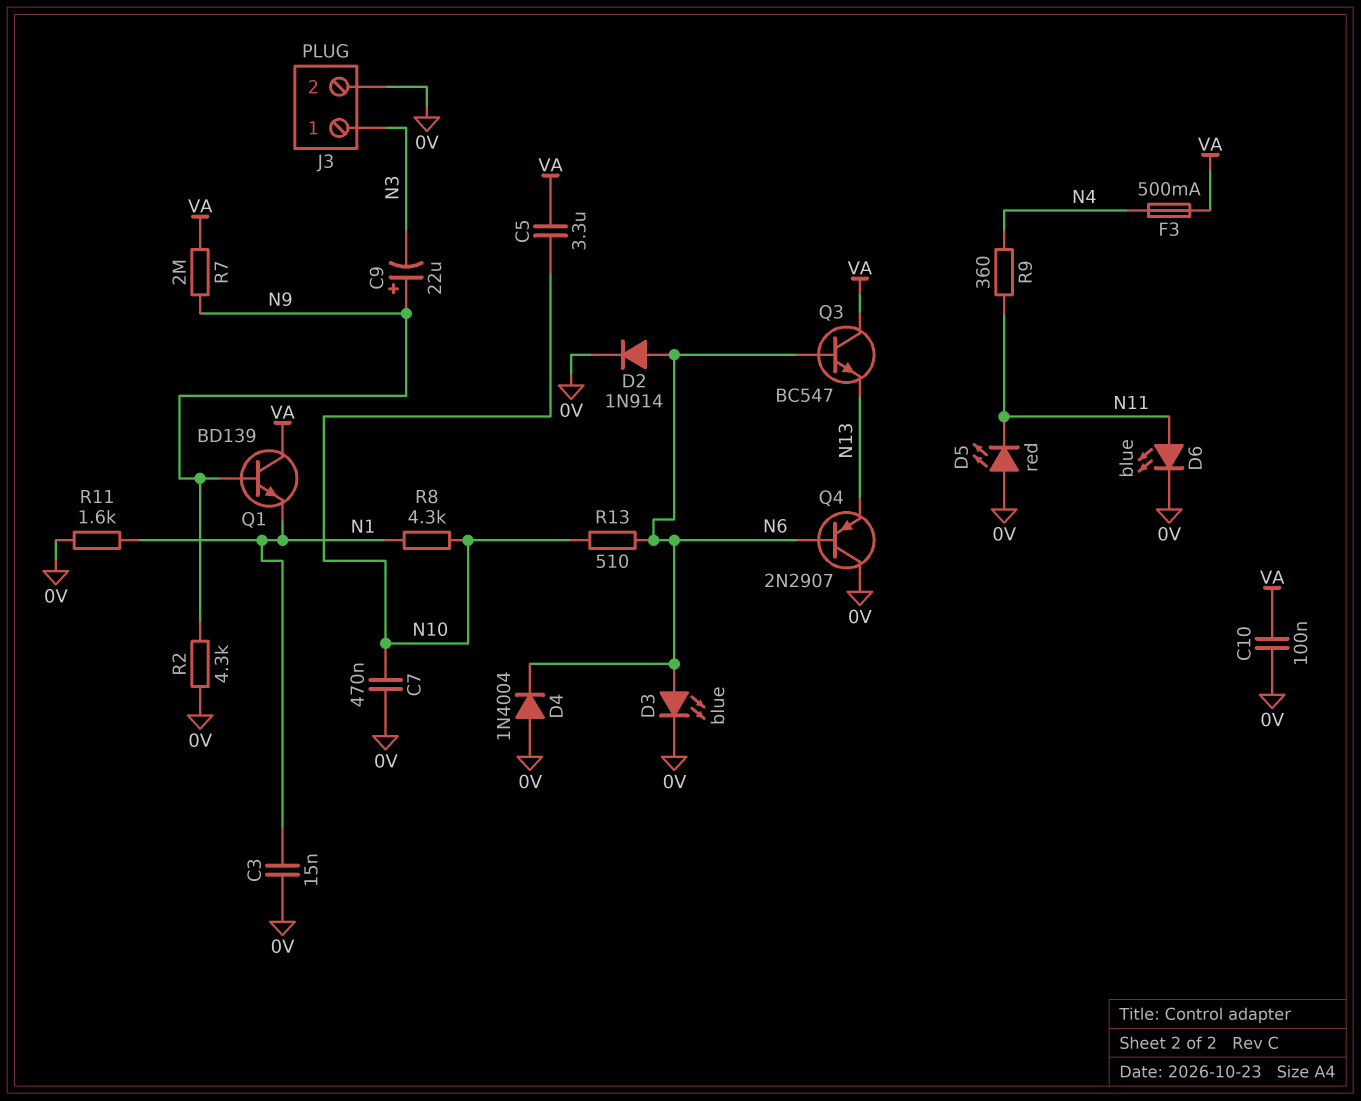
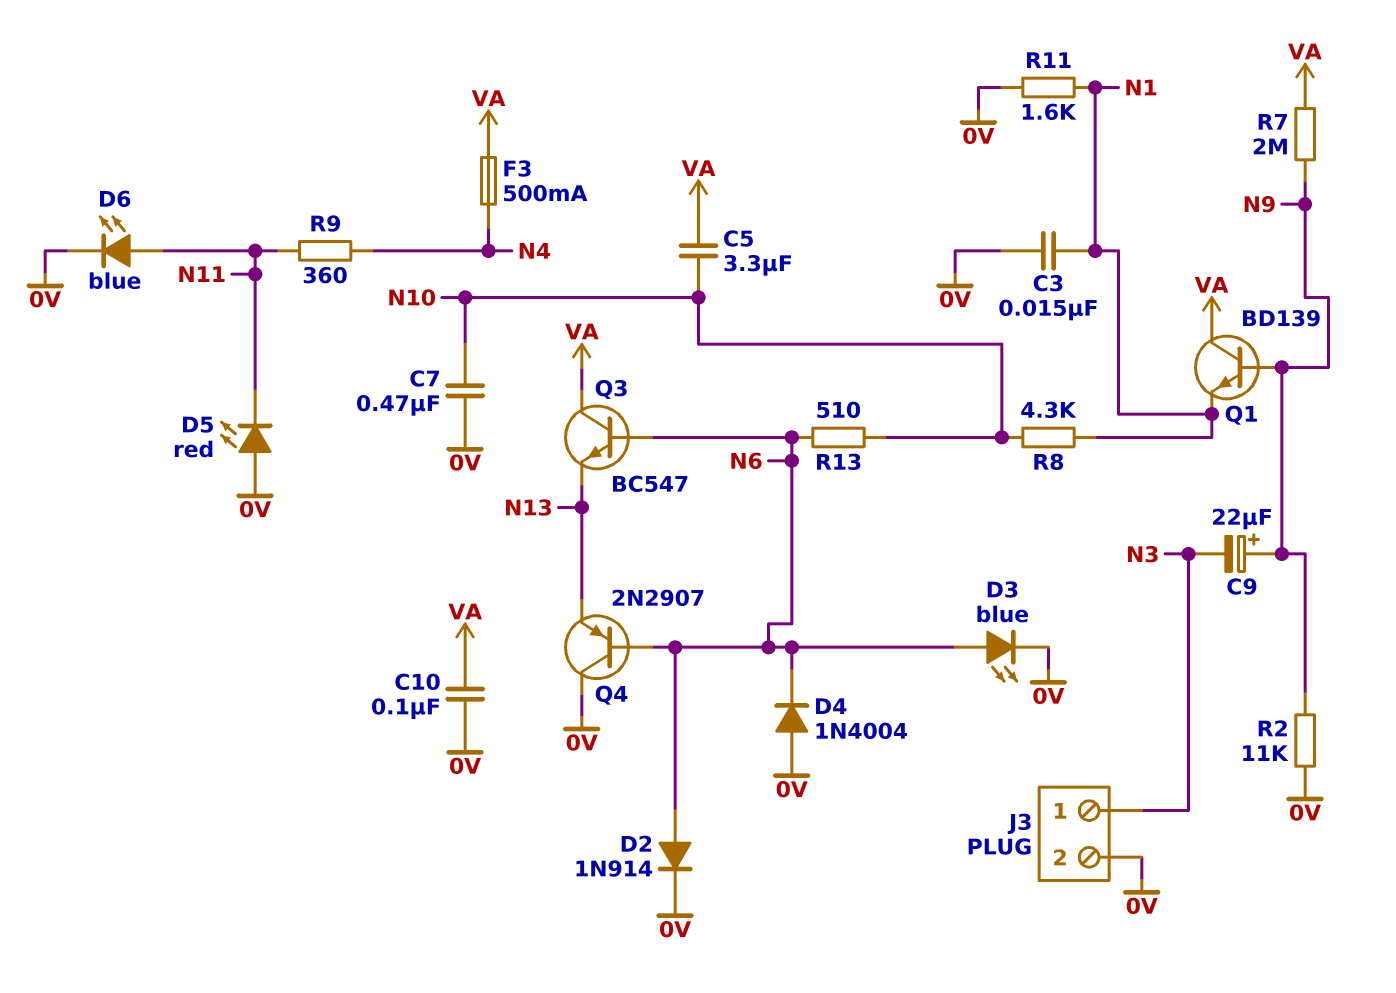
R2: 4.3k (0V, N9) -> 11k (0V, N9)

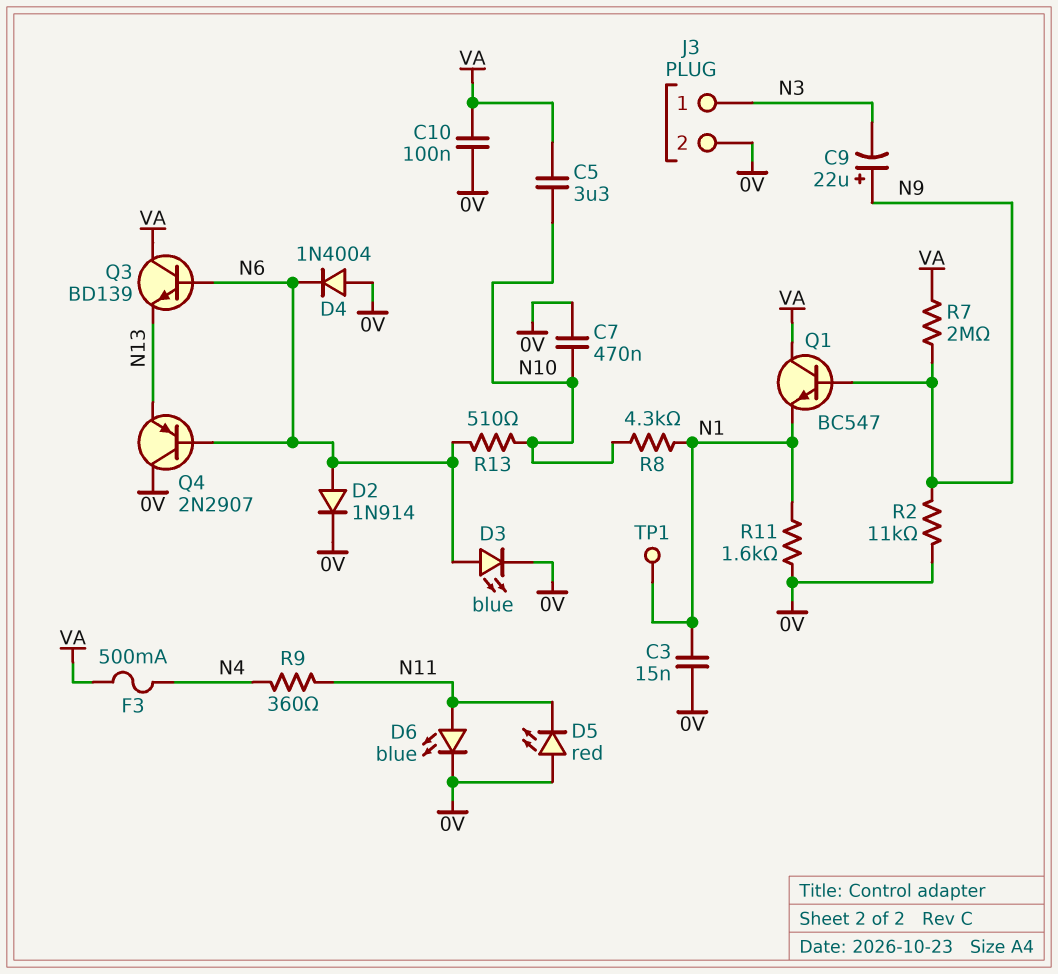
Q1: NPN BD139 (B N9, C VA, E N1) -> NPN BC547 (B N9, C VA, E N1)
Q3: NPN BC547 (B N6, C VA, E N13) -> NPN BD139 (B N6, C VA, E N13)
TP1: none -> test point (N1)

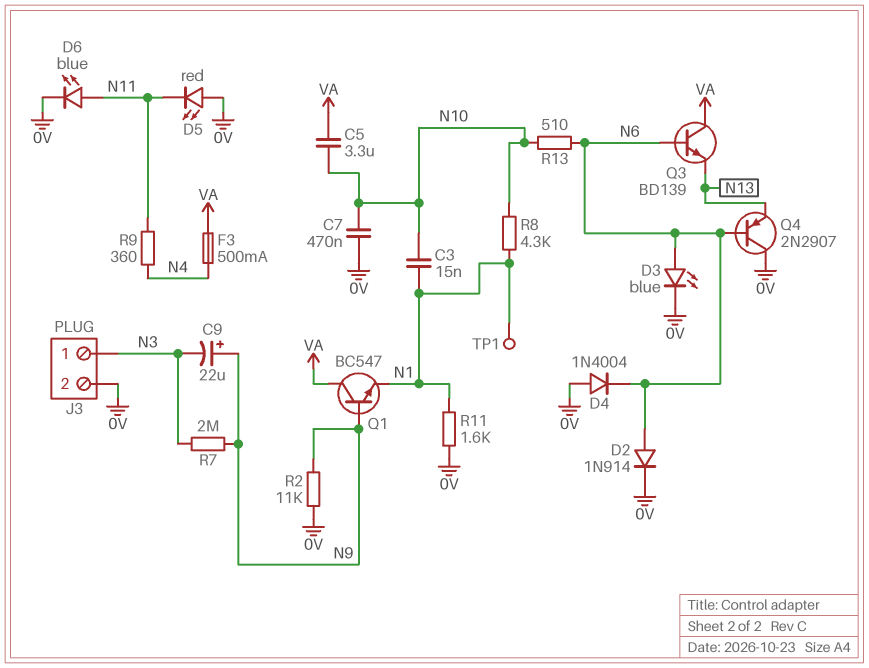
C3: 15nF (0V, N1) -> 15nF (N1, N10)
C10: 100nF (0V, VA) -> none
R7: 2M (N9, VA) -> 2M (N3, N9)

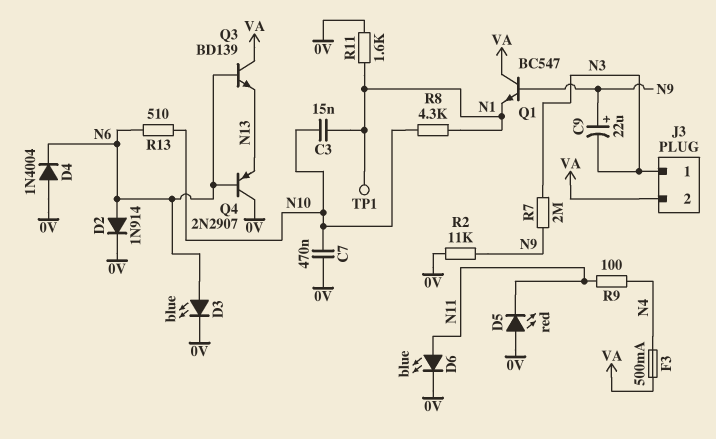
C5: 3.3uF (N10, VA) -> none
J3 pin 2: 0V -> VA
R9: 360 (N4, N11) -> 100 (N4, N11)

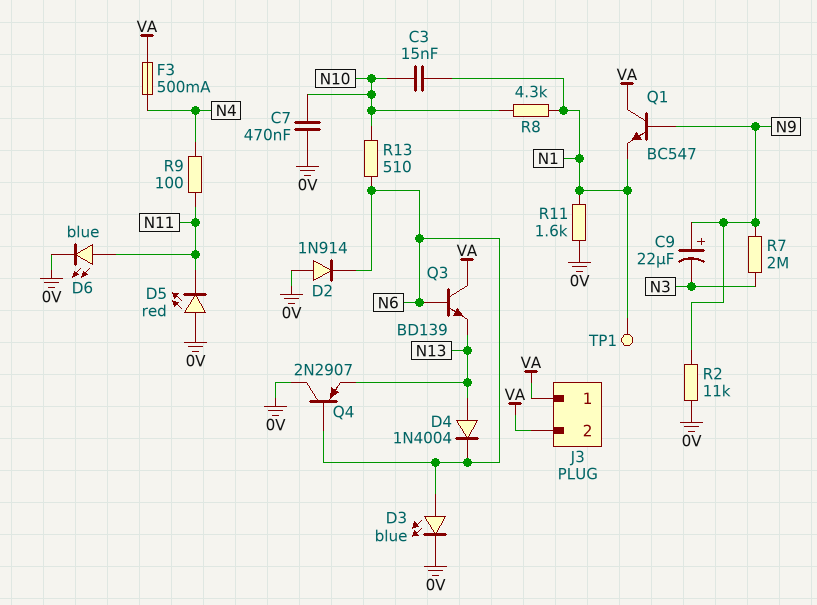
D2: diode 1N914 (A N6, K 0V) -> diode 1N914 (A 0V, K N6)
D4: diode 1N4004 (A 0V, K N6) -> diode 1N4004 (A N13, K N6)
J3 pin 1: N3 -> VA

